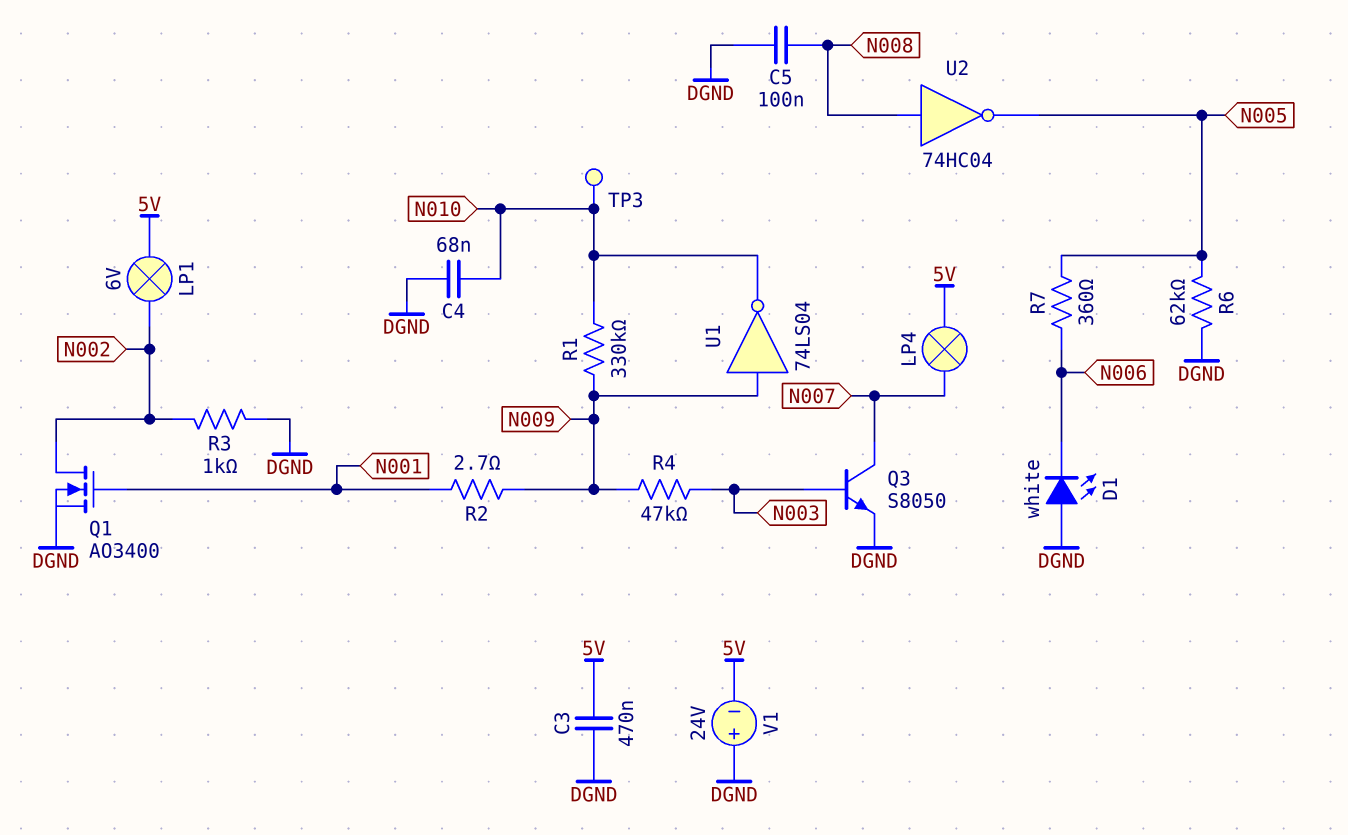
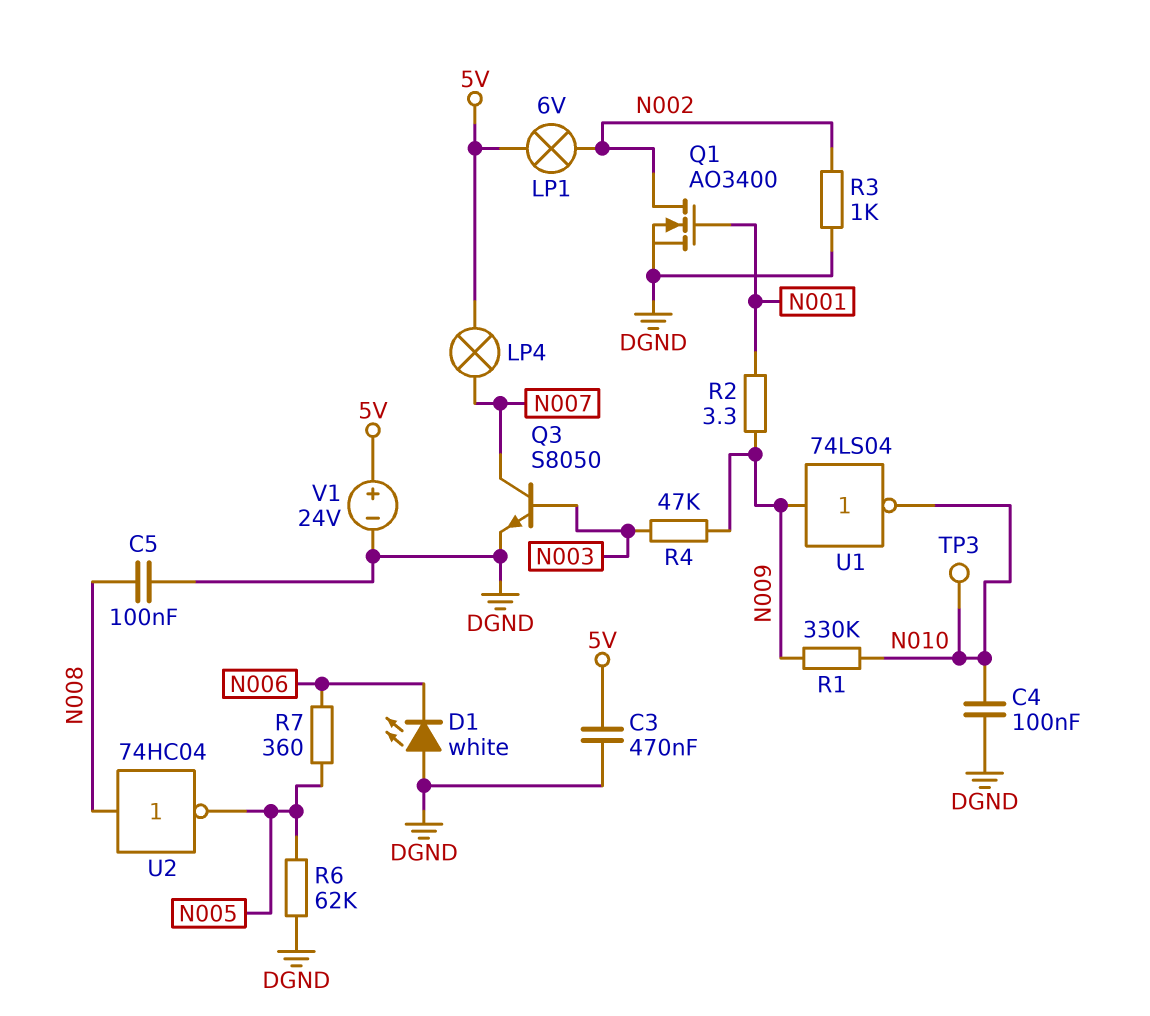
C4: 68nF (DGND, N010) -> 100nF (DGND, N010)
R2: 2.7 (N001, N009) -> 3.3 (N001, N009)
V1: 24V (plus DGND, minus 5V) -> 24V (plus 5V, minus DGND)

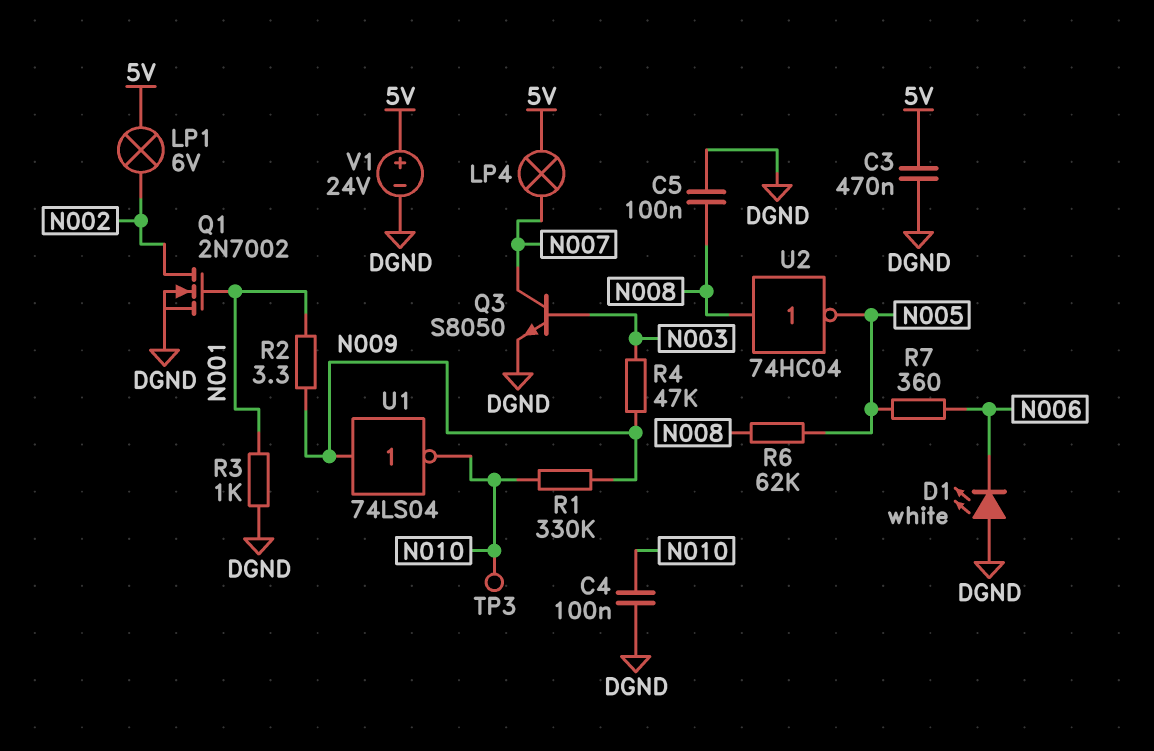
Q1: NMOS AO3400 (G N001, D N002, S DGND) -> NMOS 2N7002 (G N001, D N002, S DGND)
R3: 1k (DGND, N002) -> 1k (DGND, N001)
R6: 62k (DGND, N005) -> 62k (N005, N008)

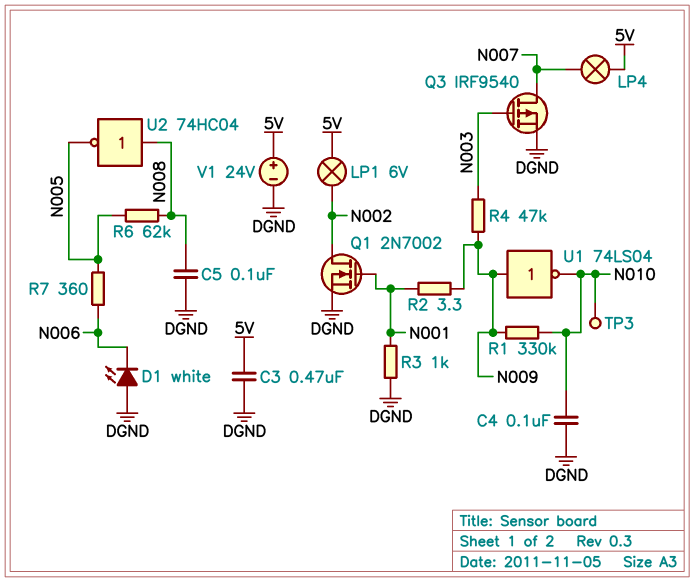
Q3: NPN S8050 (B N003, C N007, E DGND) -> PMOS IRF9540 (G N003, D N007, S DGND)

